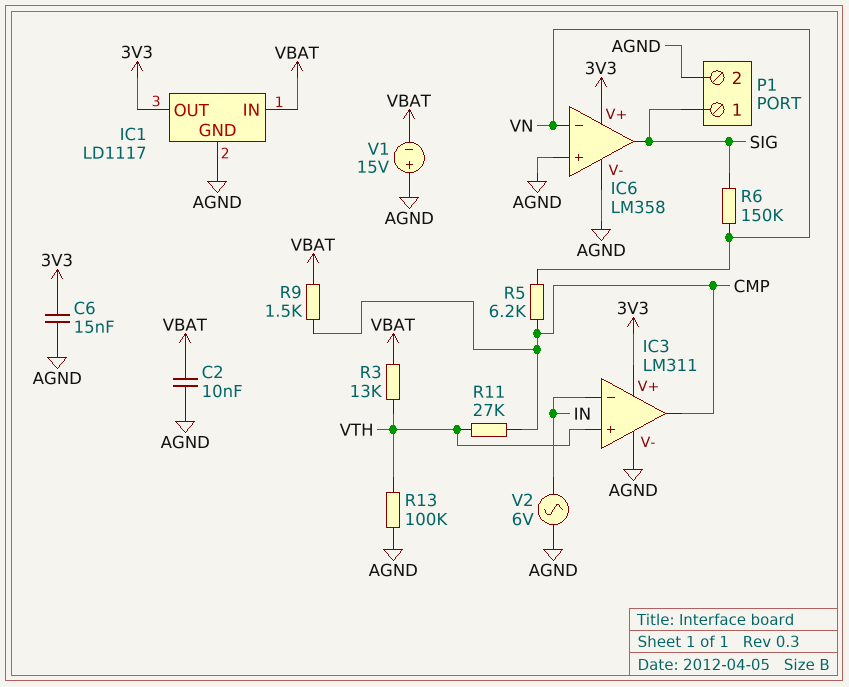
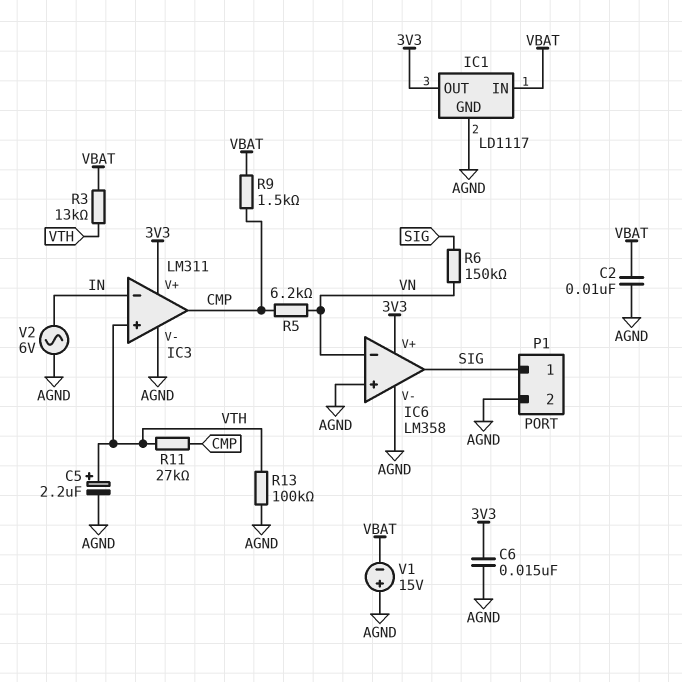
C5: none -> 2.2uF (plus VTH, minus AGND)

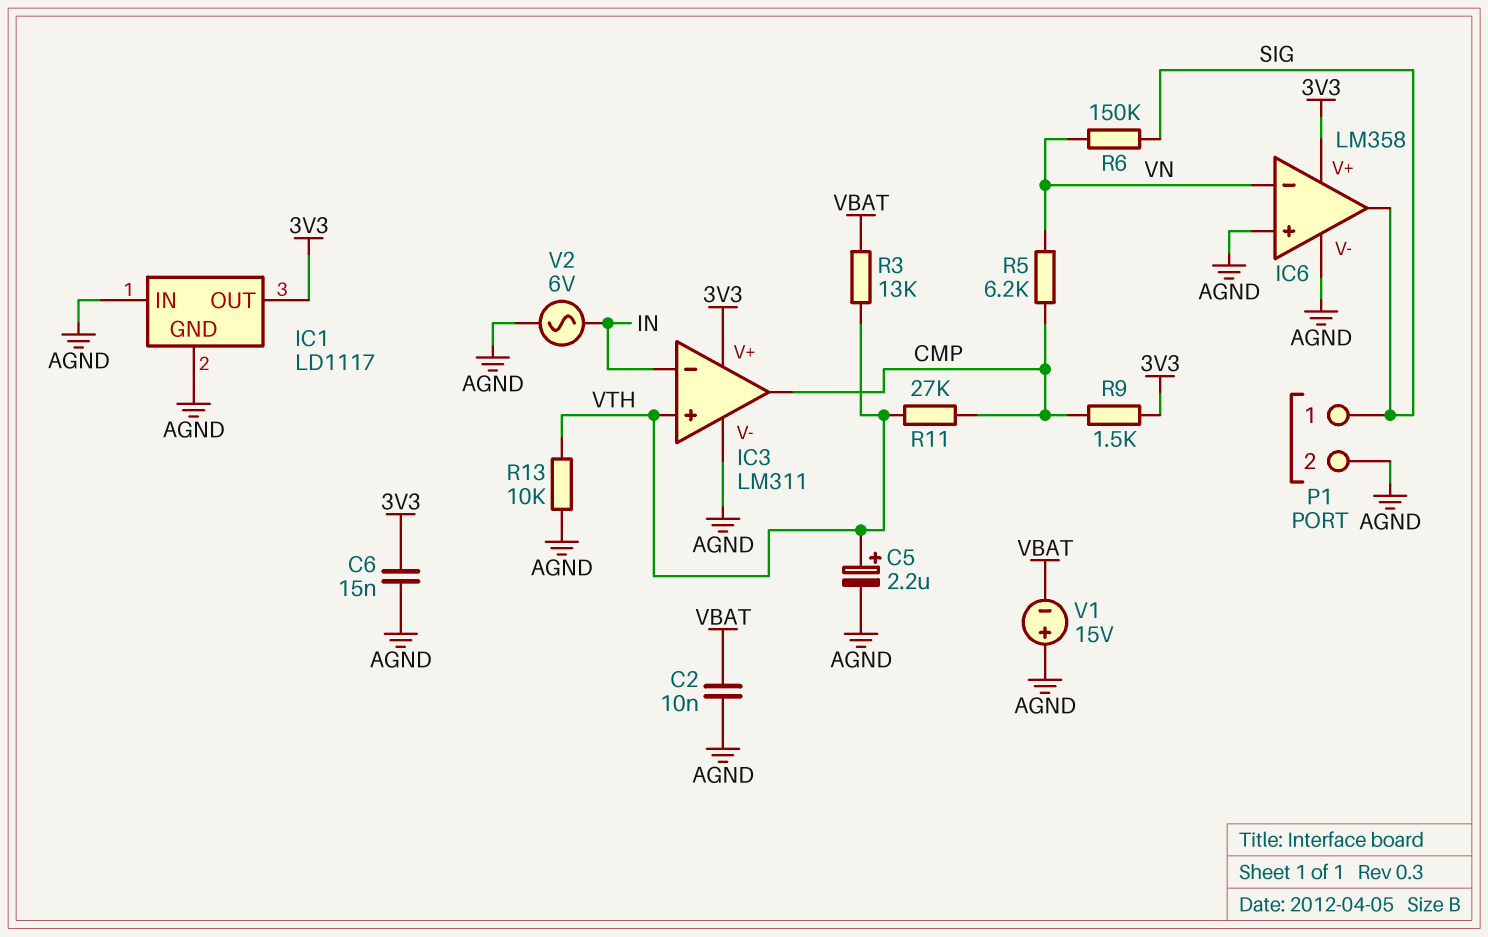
IC1 pin IN: VBAT -> AGND
R9: 1.5k (CMP, VBAT) -> 1.5k (3V3, CMP)
R13: 100k (AGND, VTH) -> 10k (AGND, VTH)

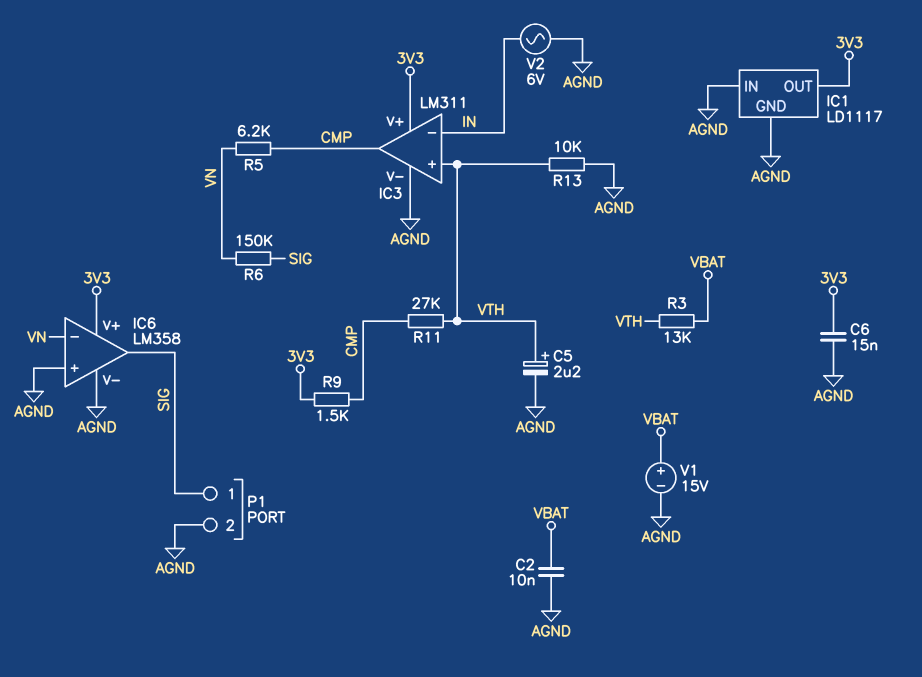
V1: 15V (plus AGND, minus VBAT) -> 15V (plus VBAT, minus AGND)

